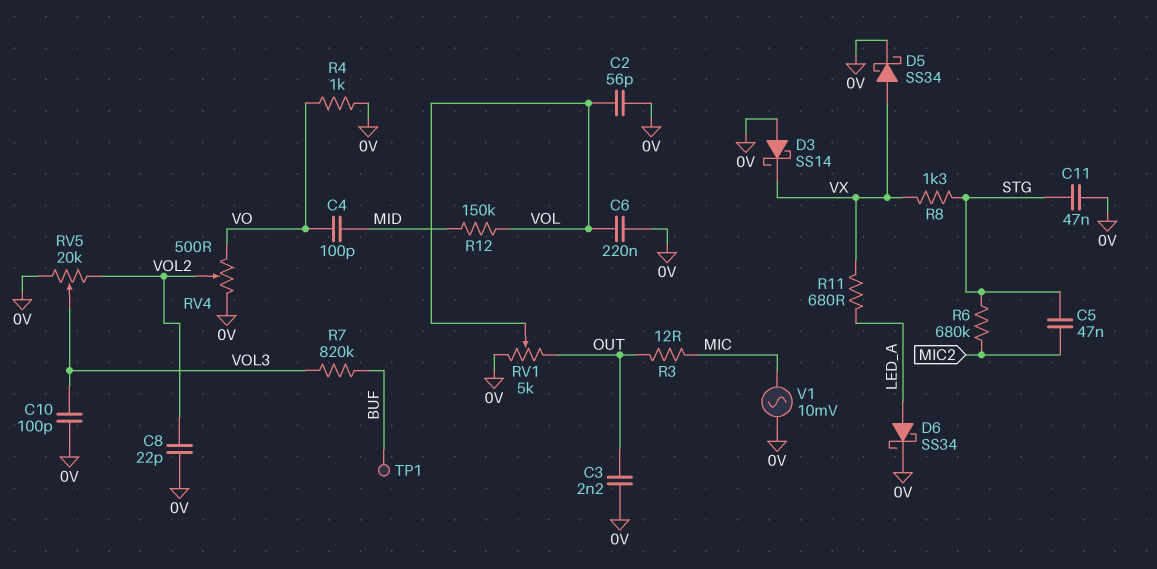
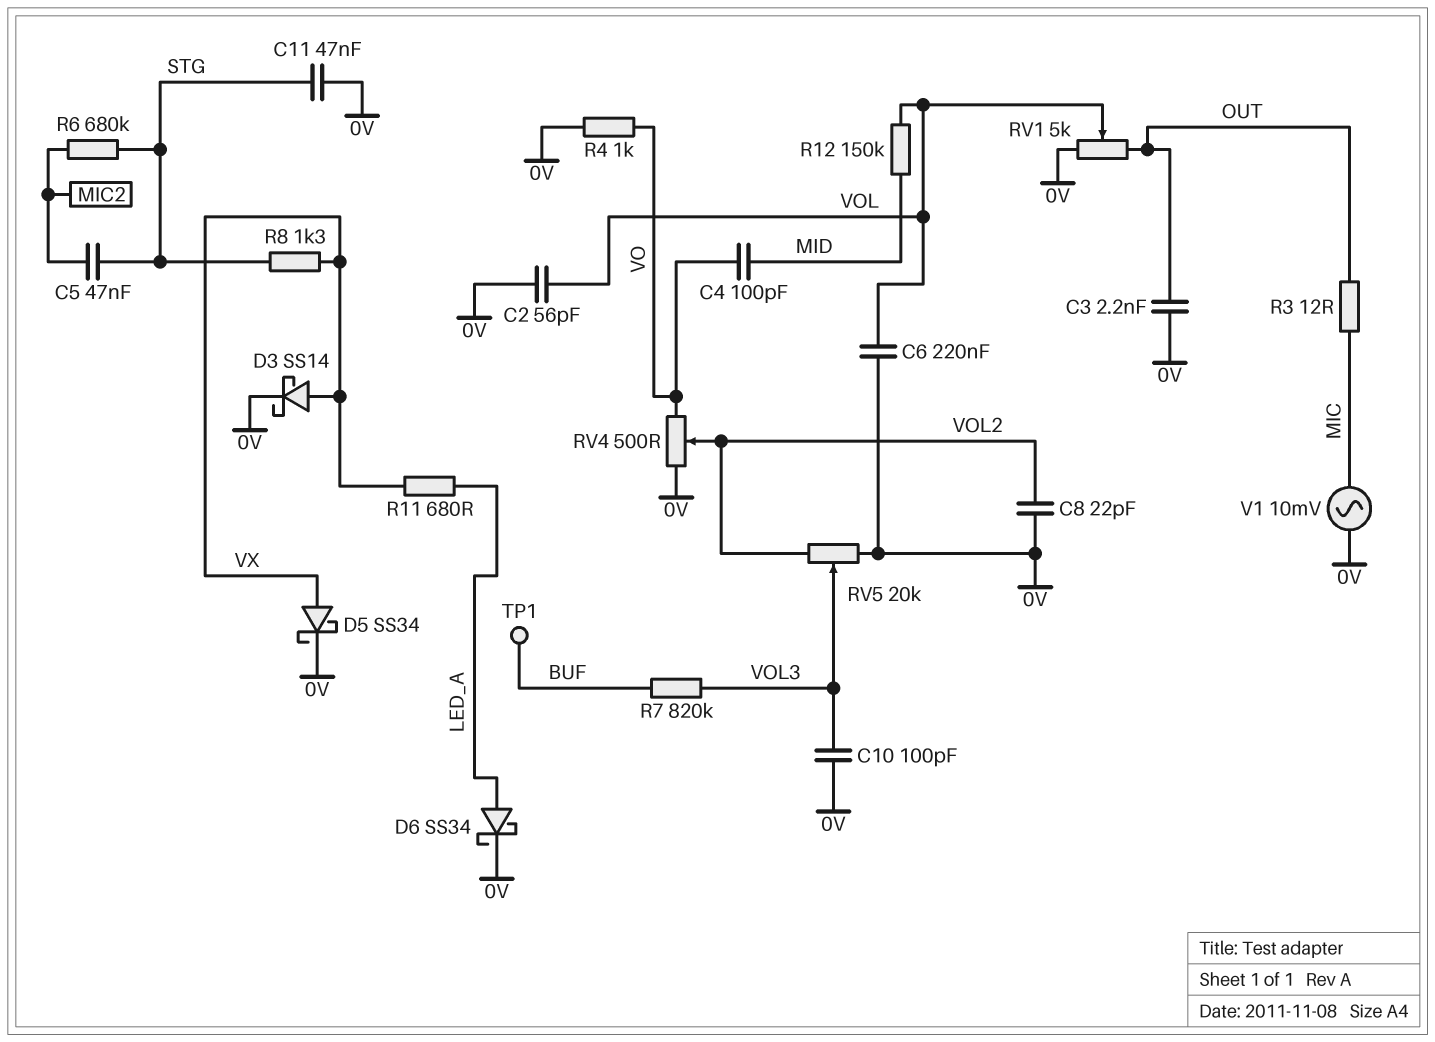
D3: schottky SS14 (A 0V, K VX) -> schottky SS14 (A VX, K 0V)

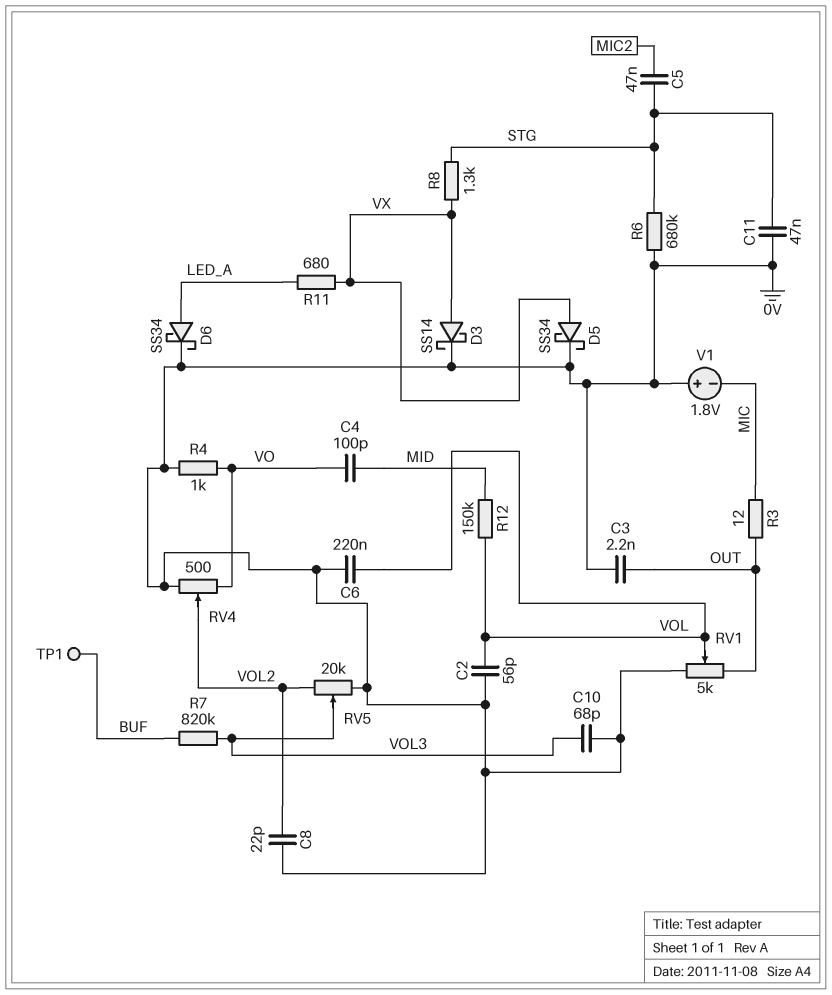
C10: 100pF (0V, VOL3) -> 68pF (0V, VOL3)
R6: 680k (MIC2, STG) -> 680k (0V, STG)
V1: AC 10mV (0V, MIC) -> 1.8V (plus 0V, minus MIC)

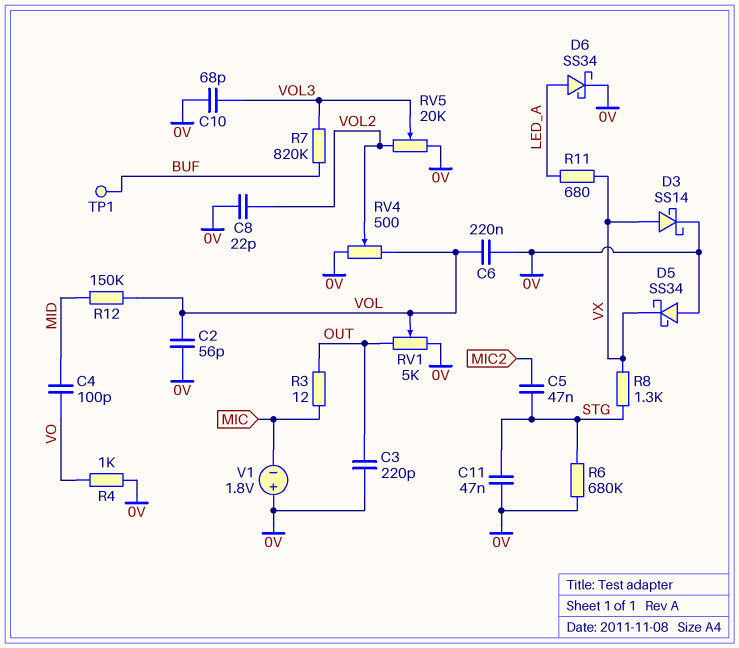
C3: 2.2nF (0V, OUT) -> 220pF (0V, OUT)
D5: schottky SS34 (A VX, K 0V) -> schottky SS34 (A 0V, K VX)
RV4: 500 (0V, VO, wiper VOL2) -> 500 (0V, VOL, wiper VOL2)

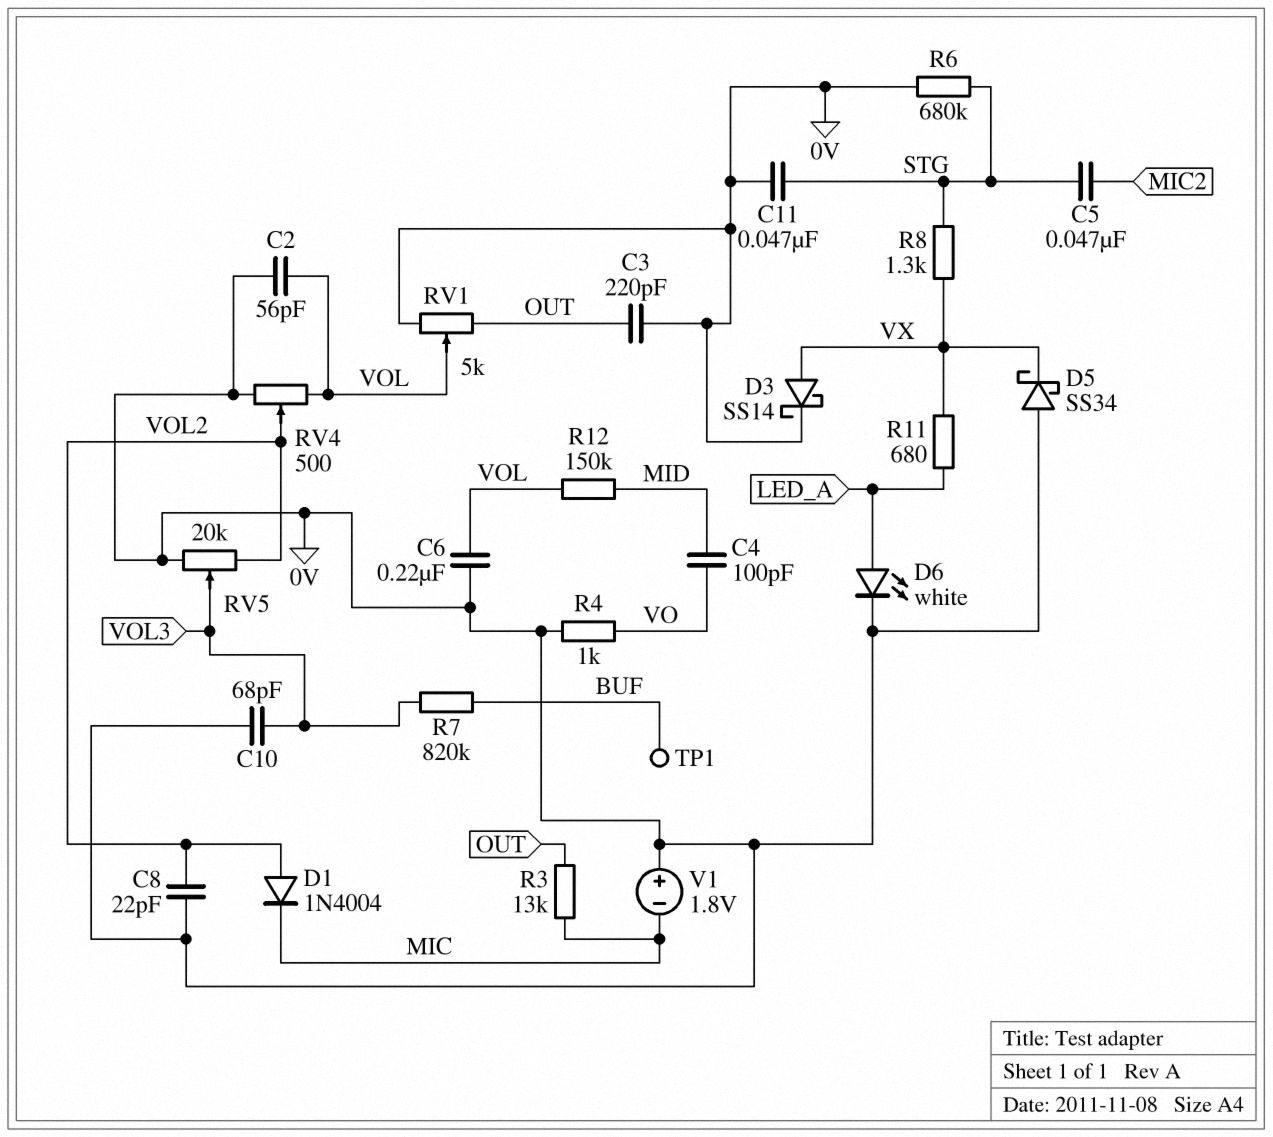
D1: none -> diode 1N4004 (A VOL2, K MIC)
D6: schottky SS34 (A LED_A, K 0V) -> LED white (A LED_A, K 0V)
R3: 12 (MIC, OUT) -> 13k (MIC, OUT)

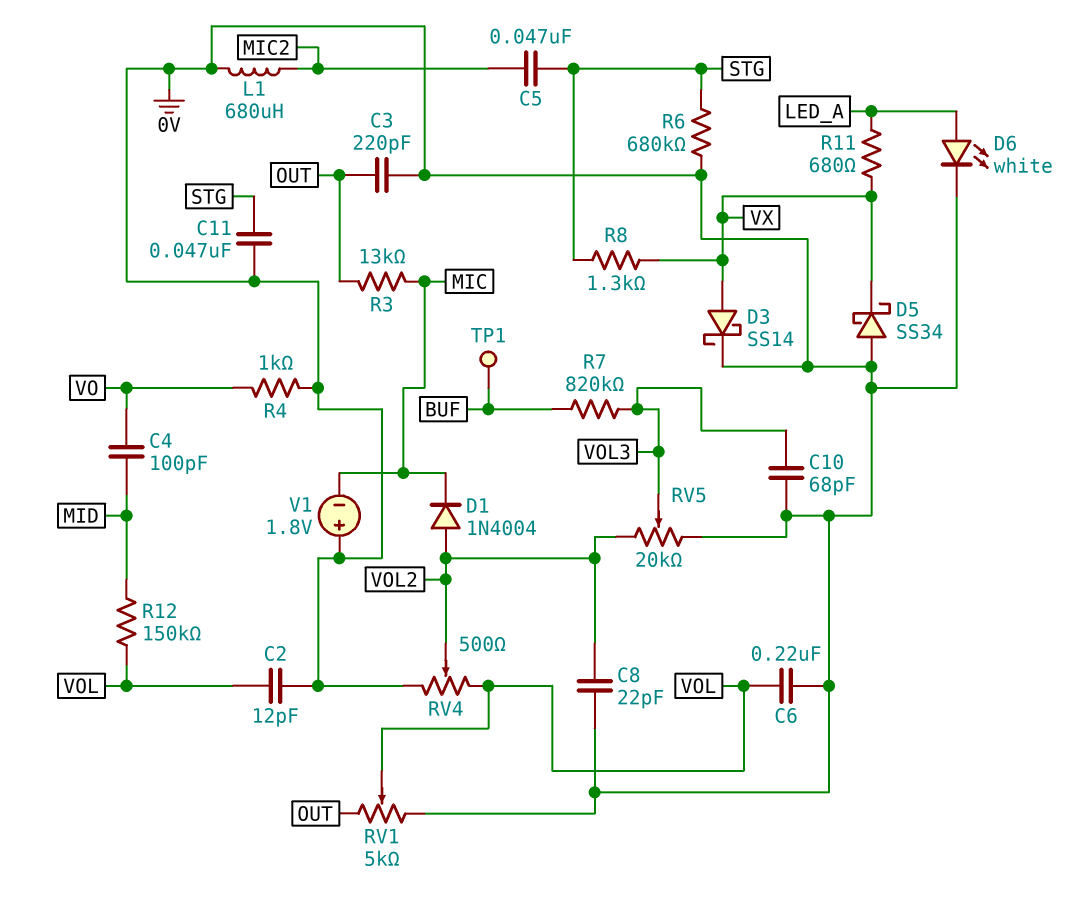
C2: 56pF (0V, VOL) -> 12pF (0V, VOL)
L1: none -> 680uH (0V, MIC2)

